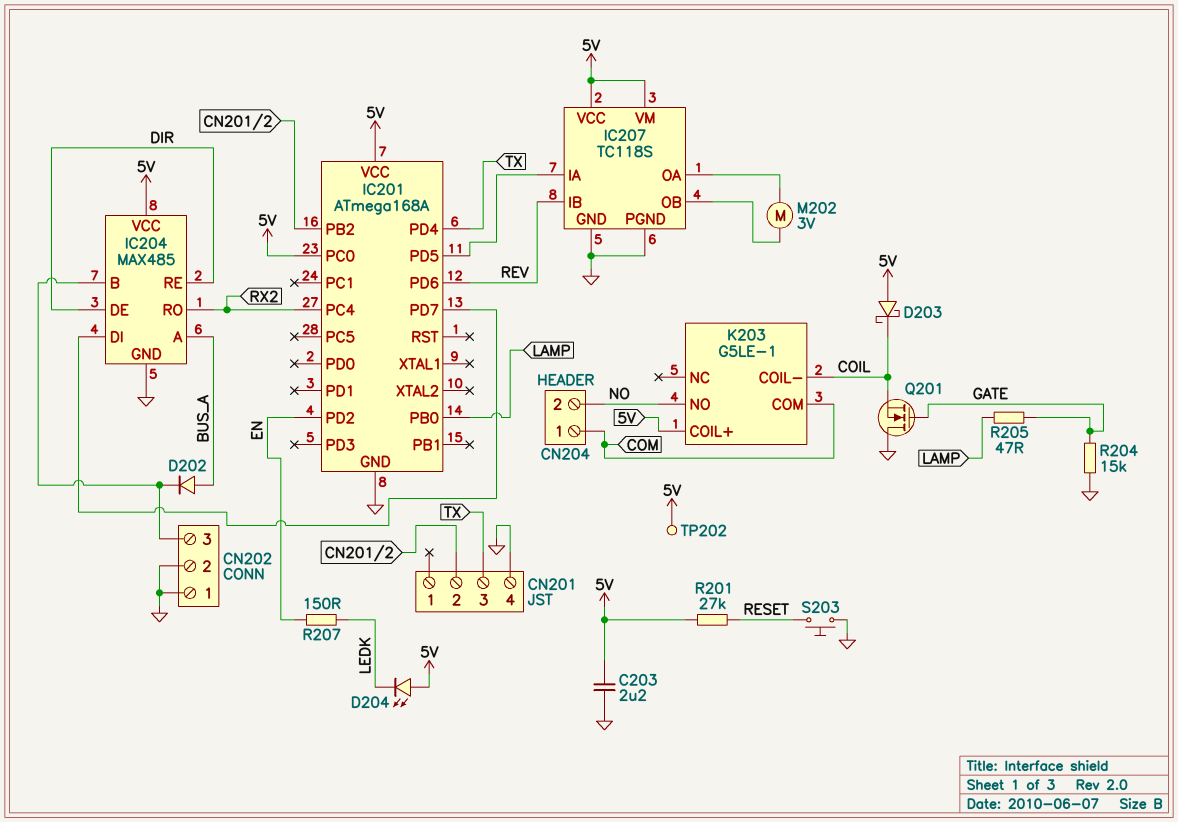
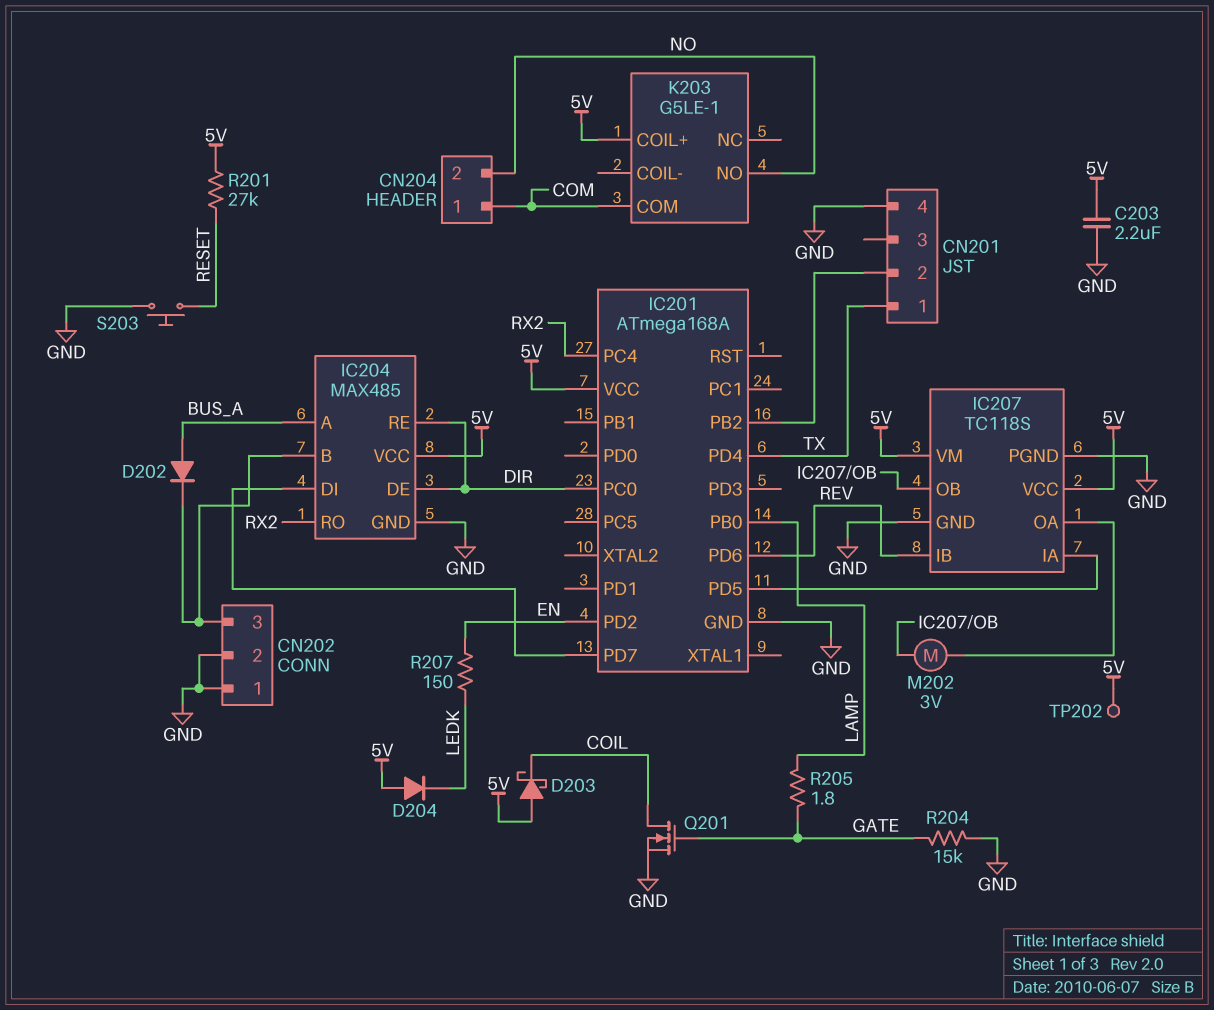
CN201 pin 1: none -> TX
CN201 pin 3: TX -> none
D204: LED (A 5V, K LEDK) -> diode (A 5V, K LEDK)
IC201 pin PC0: 5V -> DIR
K203 pin COIL-: COIL -> none
Q201: NMOS (G GATE, D GND, S COIL) -> NMOS (G GATE, D COIL, S GND)
R205: 47 (GATE, LAMP) -> 1.8 (GATE, LAMP)

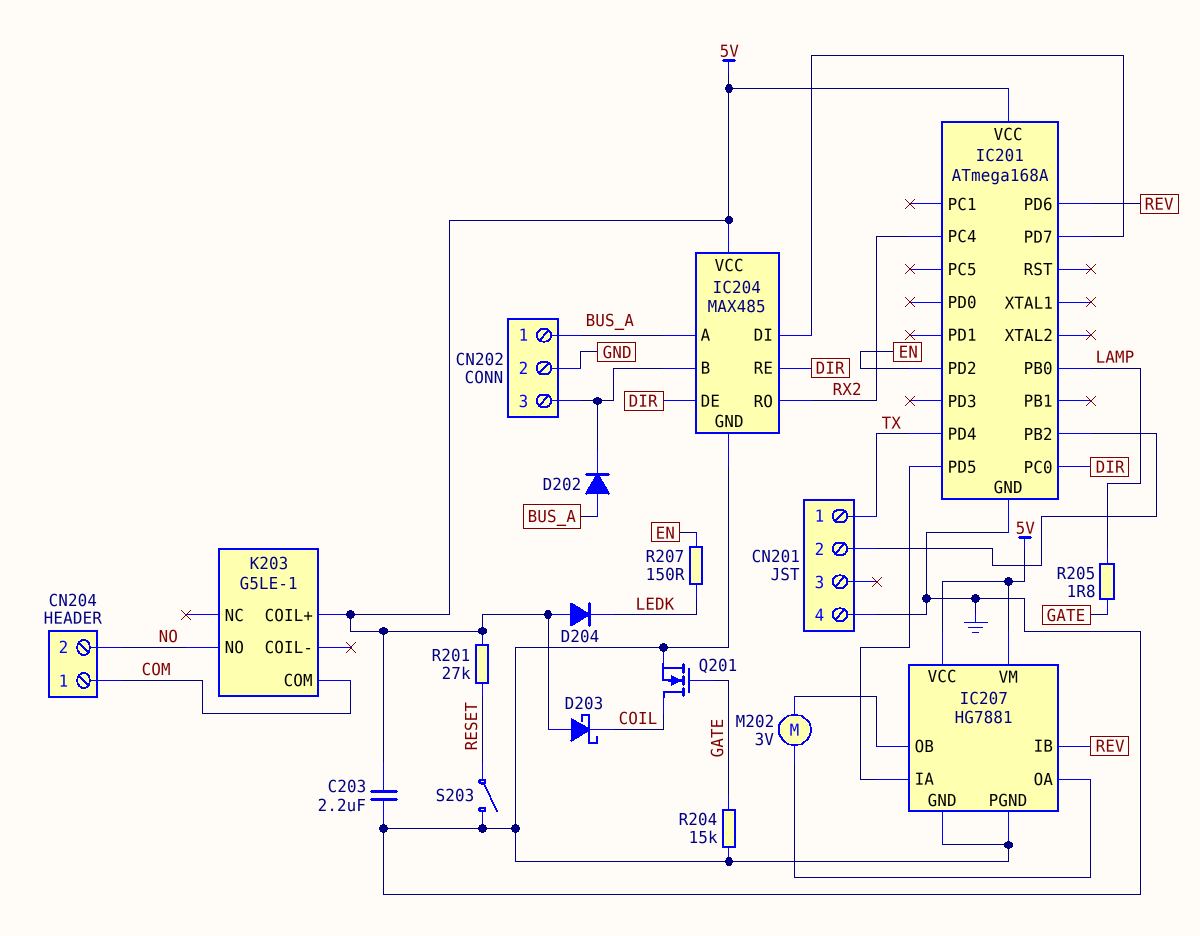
CN202 pin 1: GND -> BUS_A
IC207: TC118S -> HG7881
S203: button (GND, RESET) -> switch (GND, RESET)
TP202: test point (5V) -> none

